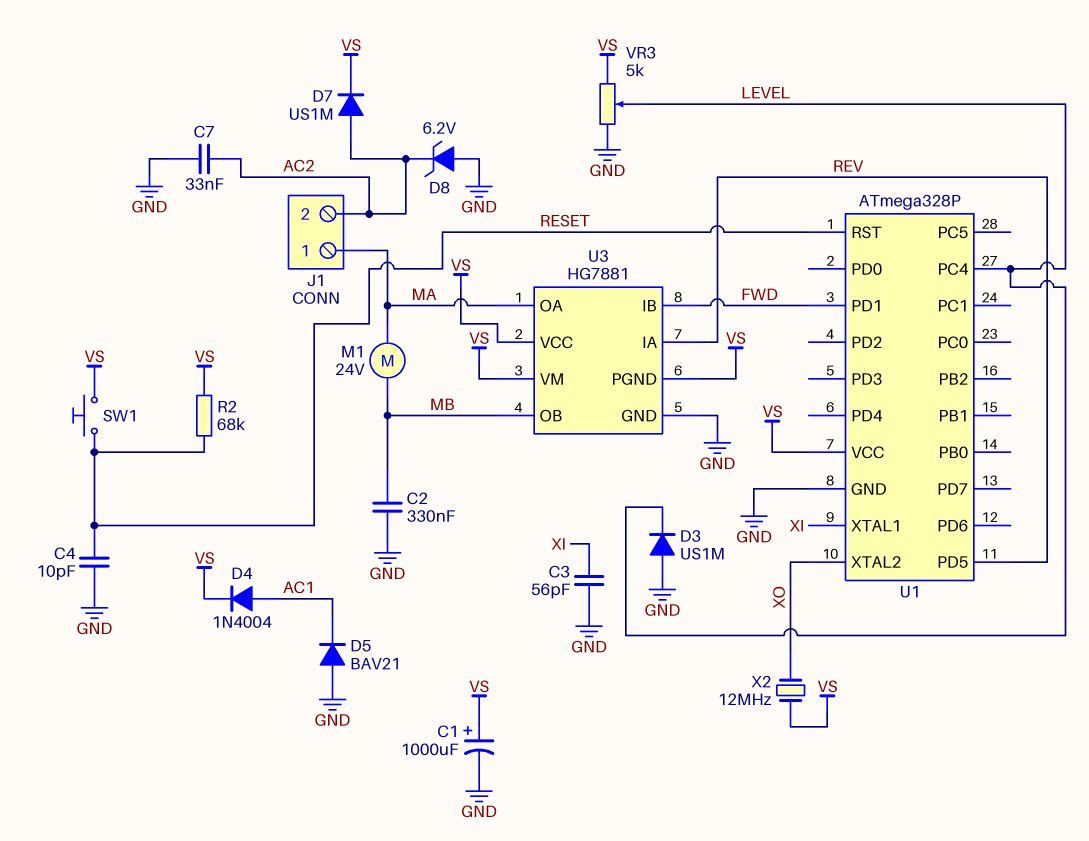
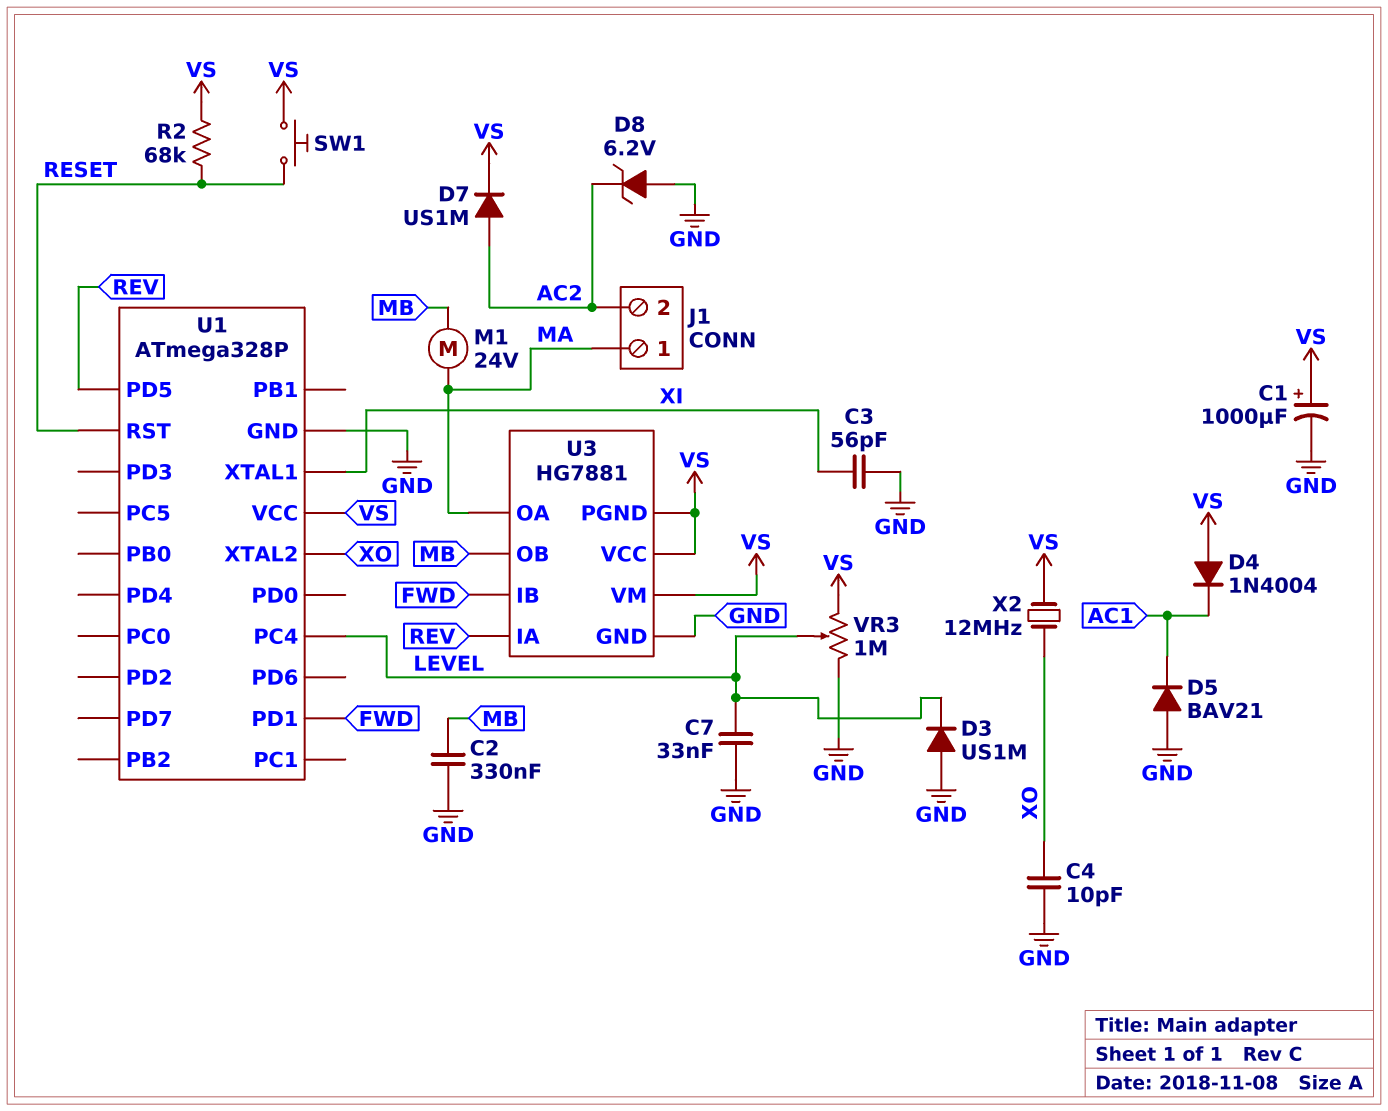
C4: 10pF (GND, RESET) -> 10pF (GND, XO)
C7: 33nF (AC2, GND) -> 33nF (GND, LEVEL)
D4: diode 1N4004 (A AC1, K VS) -> diode 1N4004 (A VS, K AC1)
VR3: 5k (GND, VS, wiper LEVEL) -> 1M (GND, VS, wiper LEVEL)

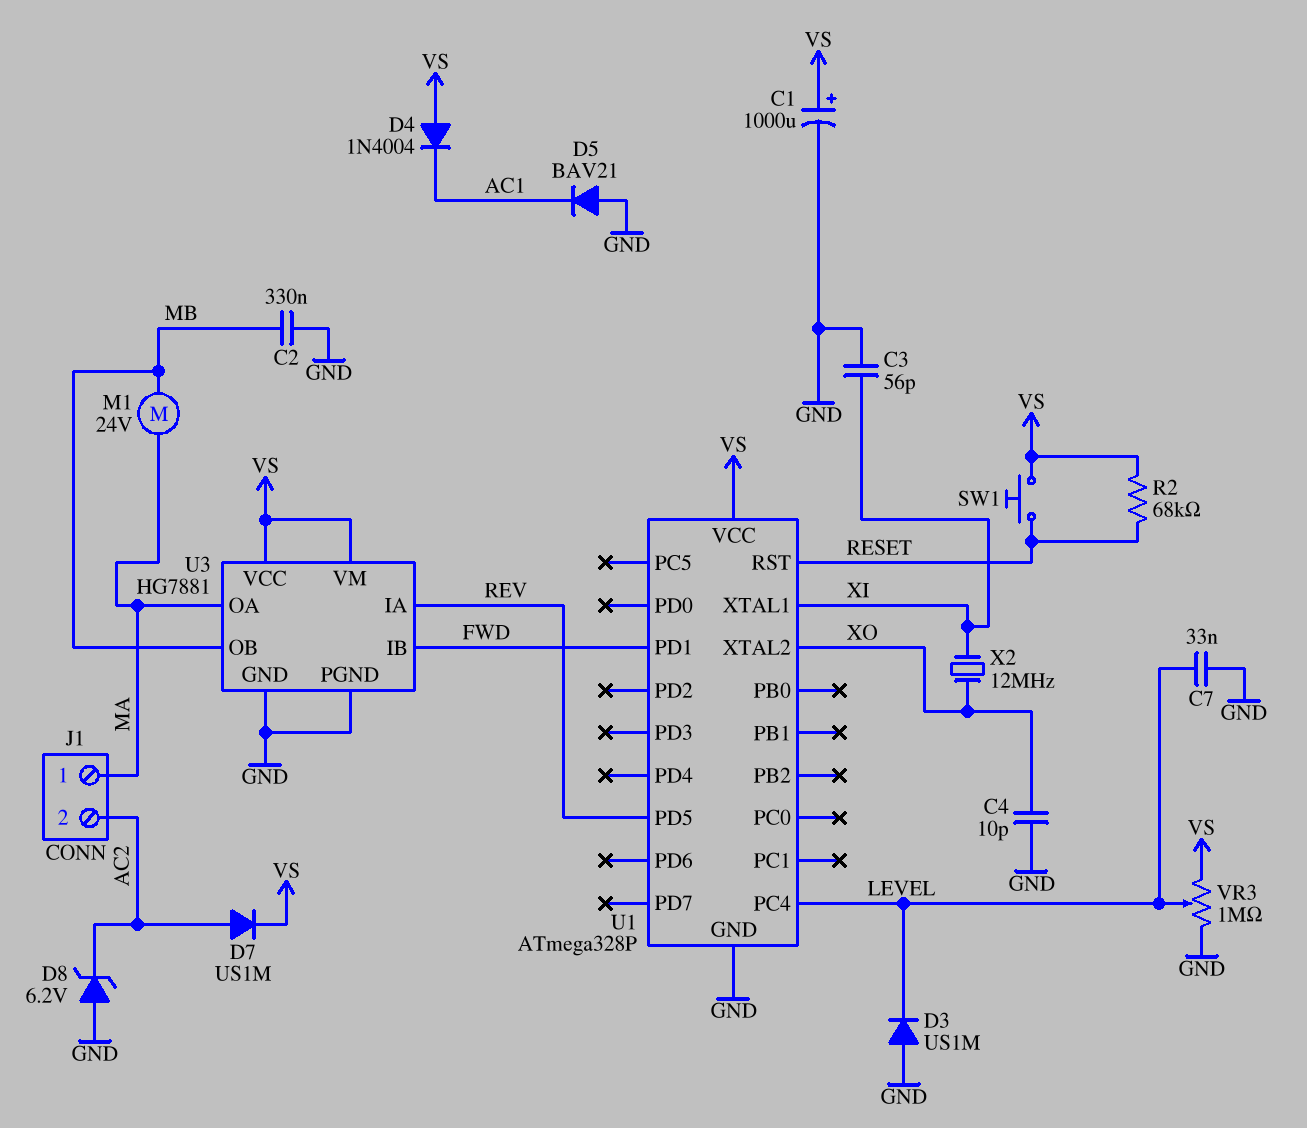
U3 pin PGND: VS -> GND
X2: 12MHz (VS, XO) -> 12MHz (XI, XO)

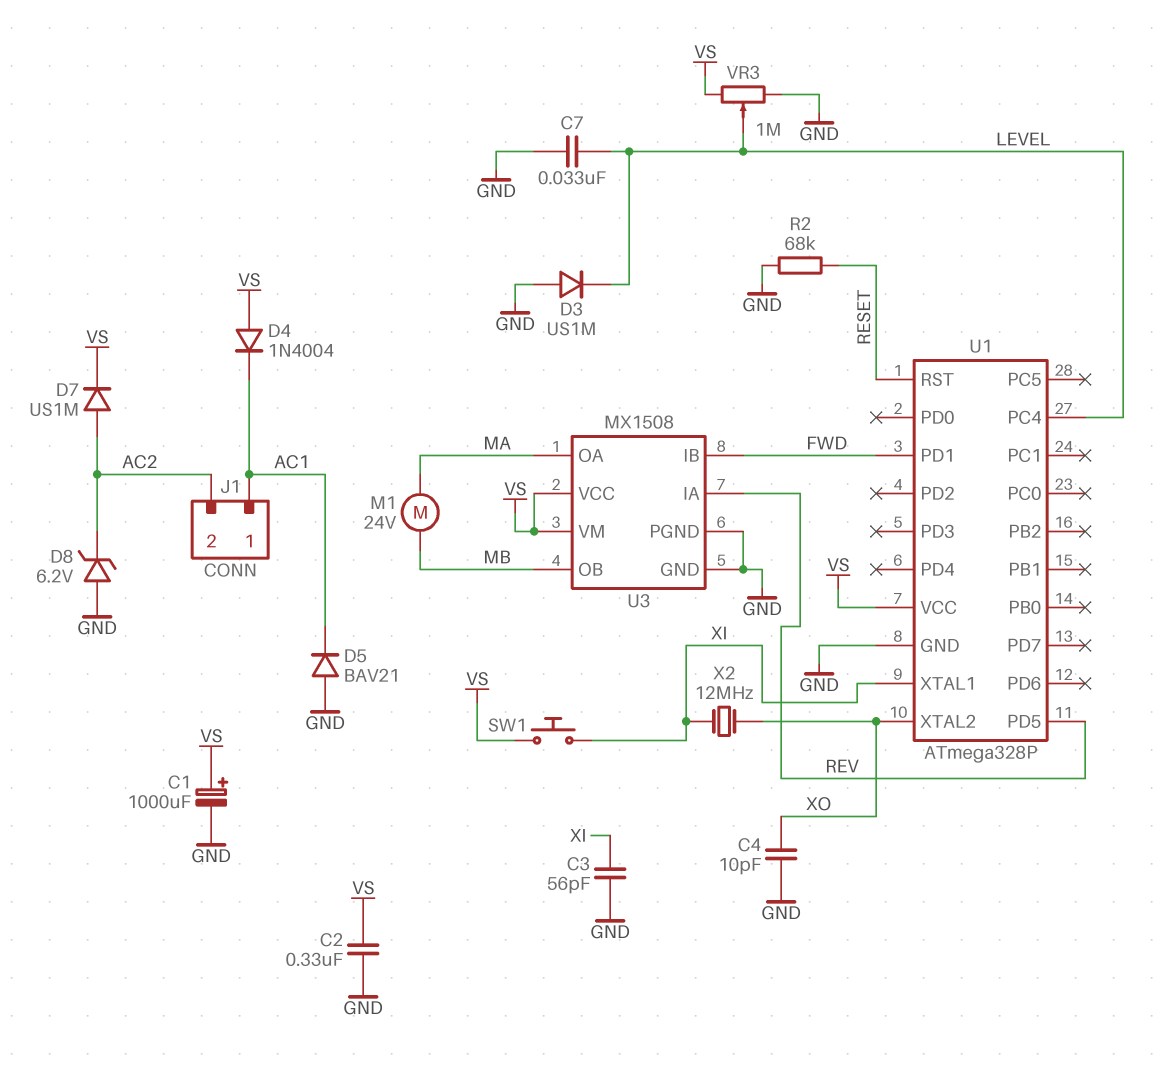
C2: 330nF (GND, MB) -> 330nF (GND, VS)
J1 pin 1: MA -> AC1
R2: 68k (RESET, VS) -> 68k (GND, RESET)
SW1: button (RESET, VS) -> button (VS, XI)
U3: HG7881 -> MX1508

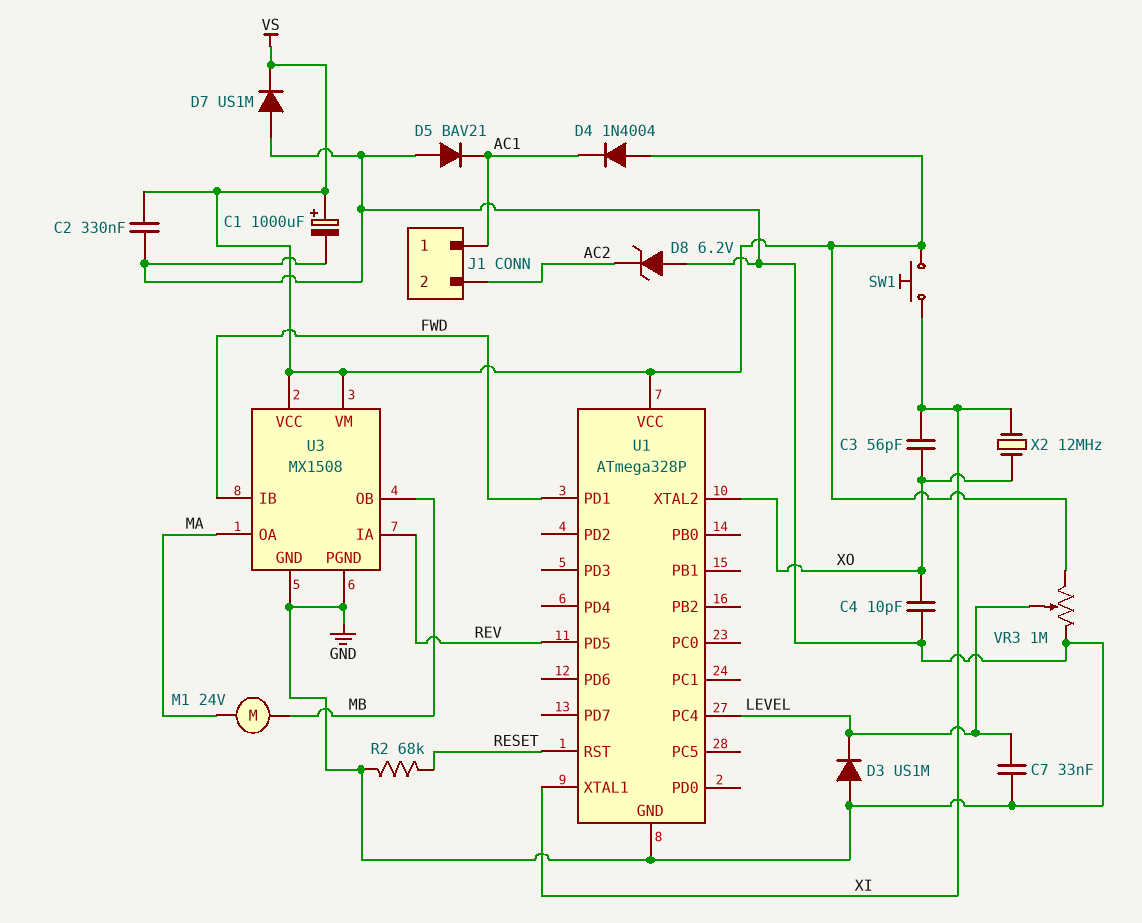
C3: 56pF (GND, XI) -> 56pF (XI, XO)
D7: diode US1M (A AC2, K VS) -> diode US1M (A GND, K VS)

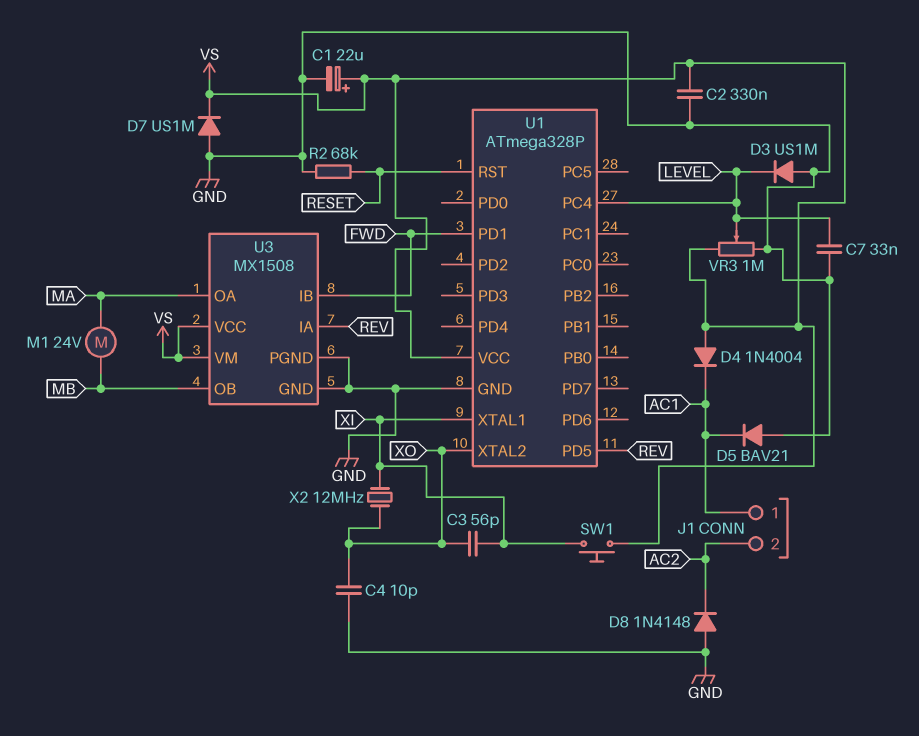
C1: 1000uF (plus VS, minus GND) -> 22uF (plus VS, minus GND)
D8: zener 6.2V (A GND, K AC2) -> diode 1N4148 (A GND, K AC2)

